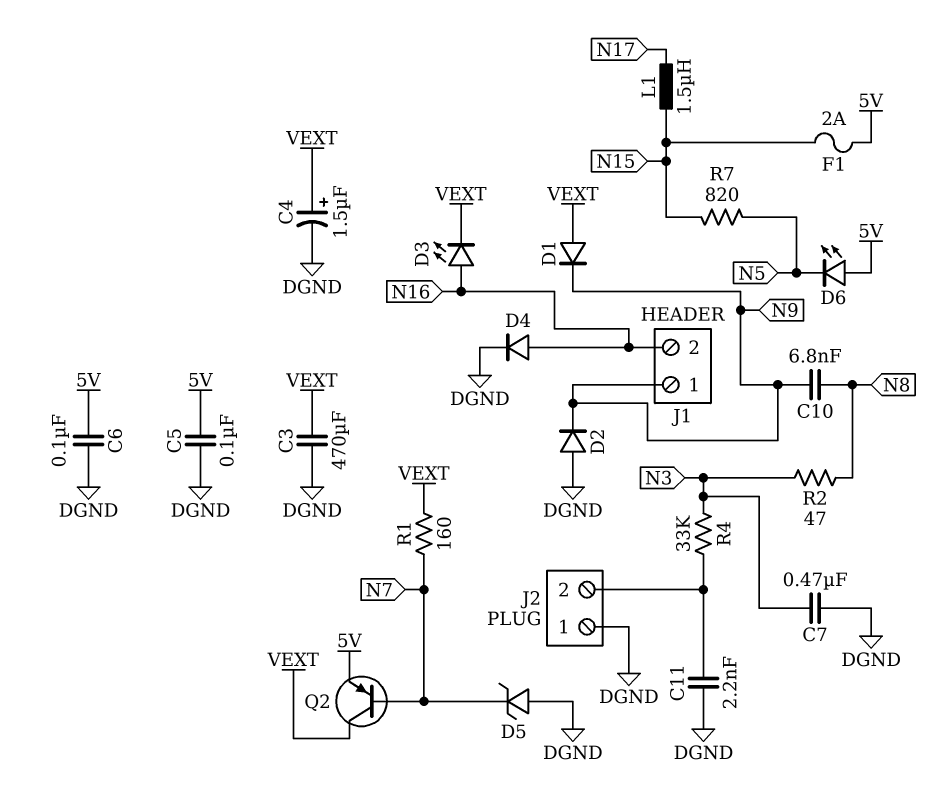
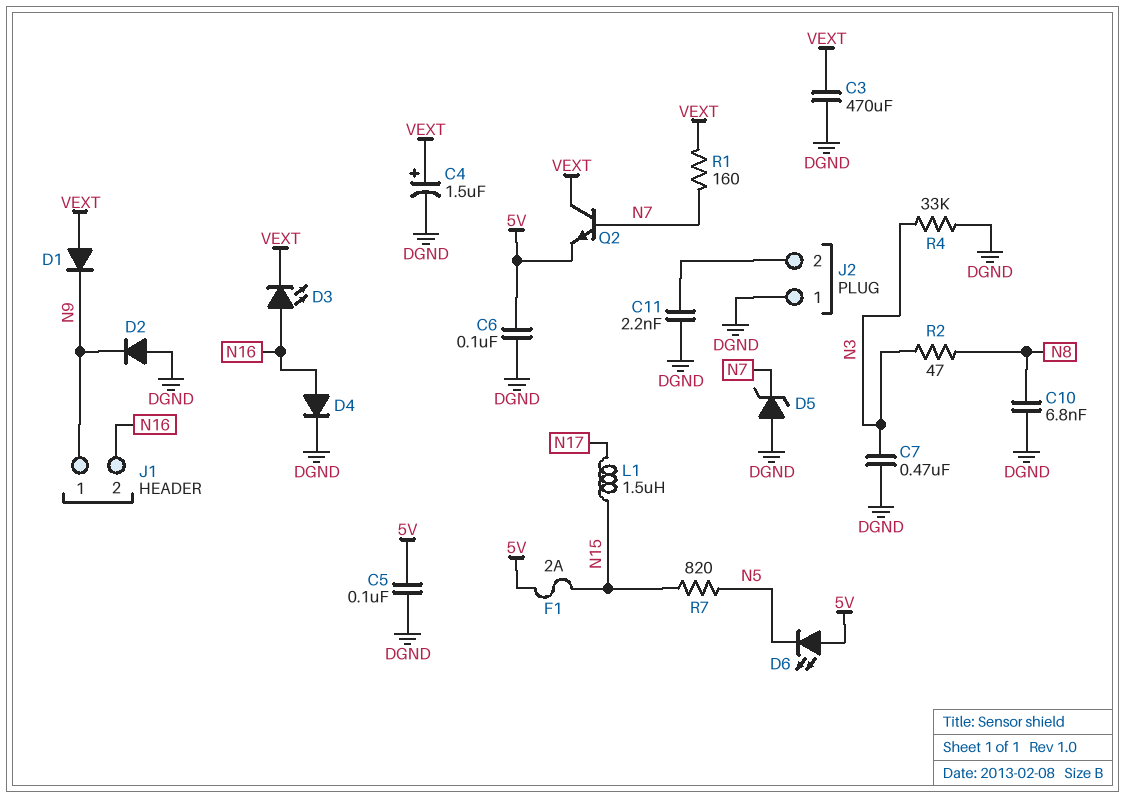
C10: 6.8nF (N8, N9) -> 6.8nF (DGND, N8)
Q2: PNP (B N7, C VEXT, E 5V) -> NPN (B N7, C VEXT, E 5V)
R4: 33k (J2/2, N3) -> 33k (DGND, N3)

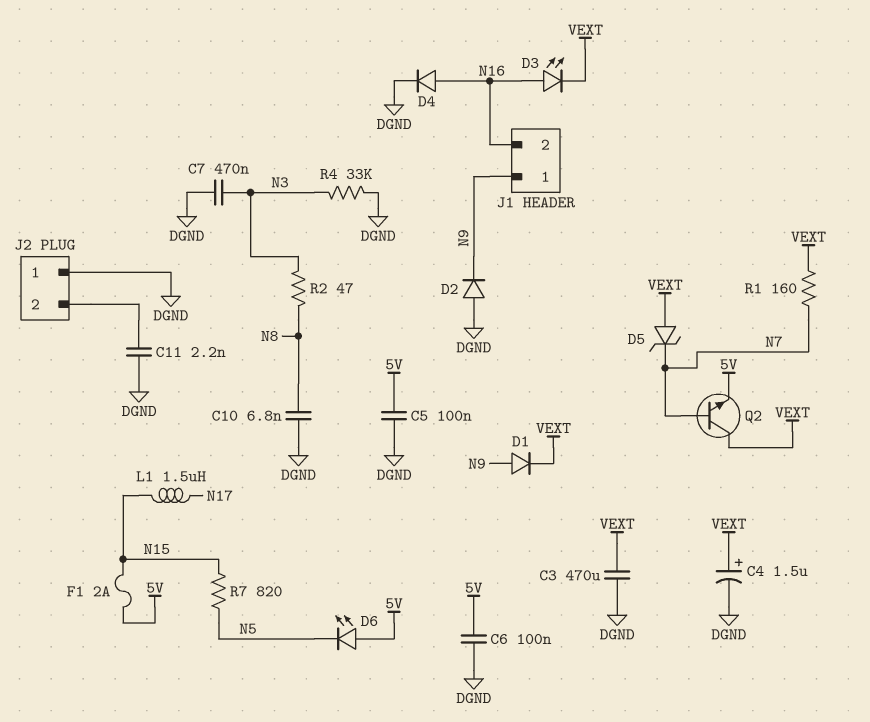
D1: diode (A VEXT, K N9) -> diode (A N9, K VEXT)
D5: zener (A DGND, K N7) -> zener (A VEXT, K N7)

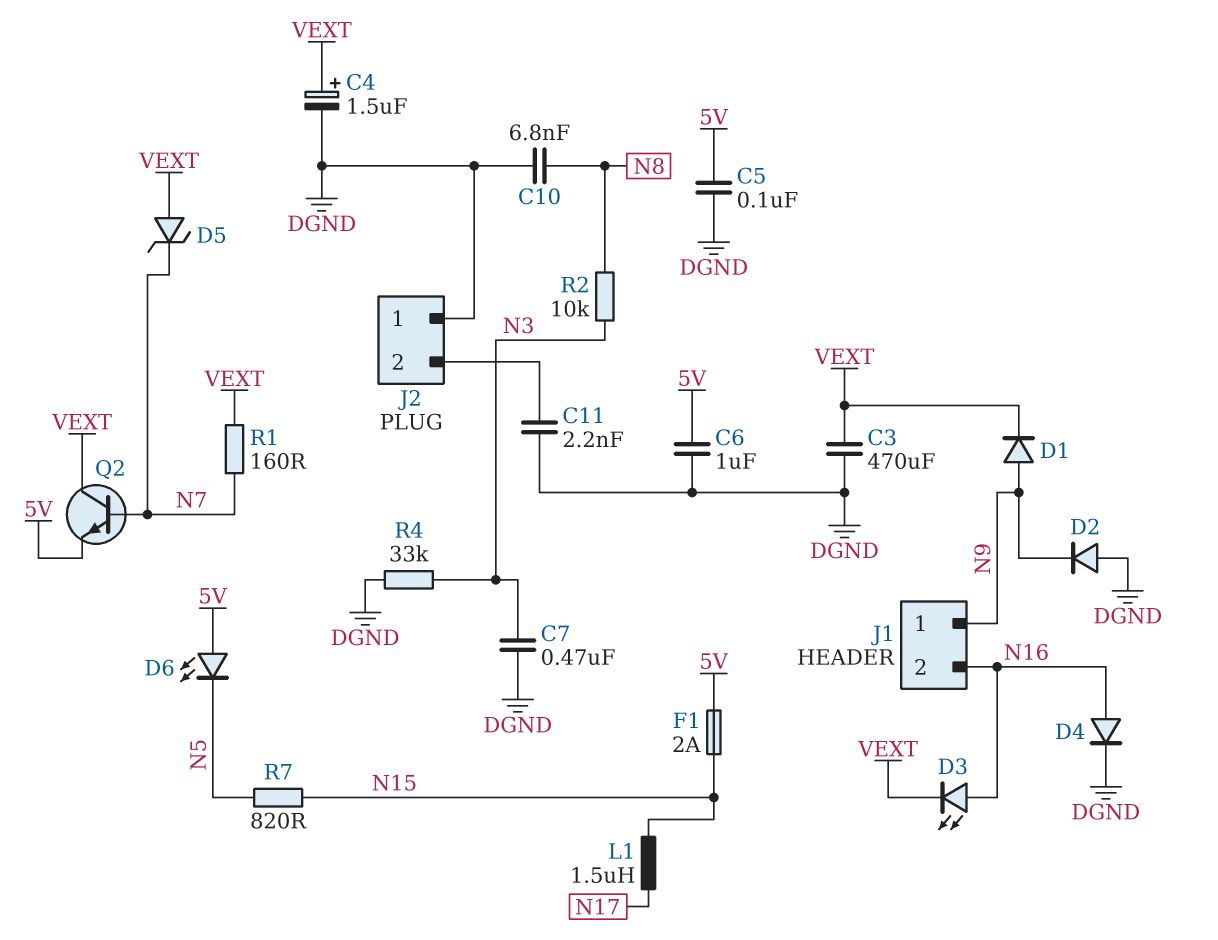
C6: 100nF (5V, DGND) -> 1uF (5V, DGND)
R2: 47 (N3, N8) -> 10k (N3, N8)

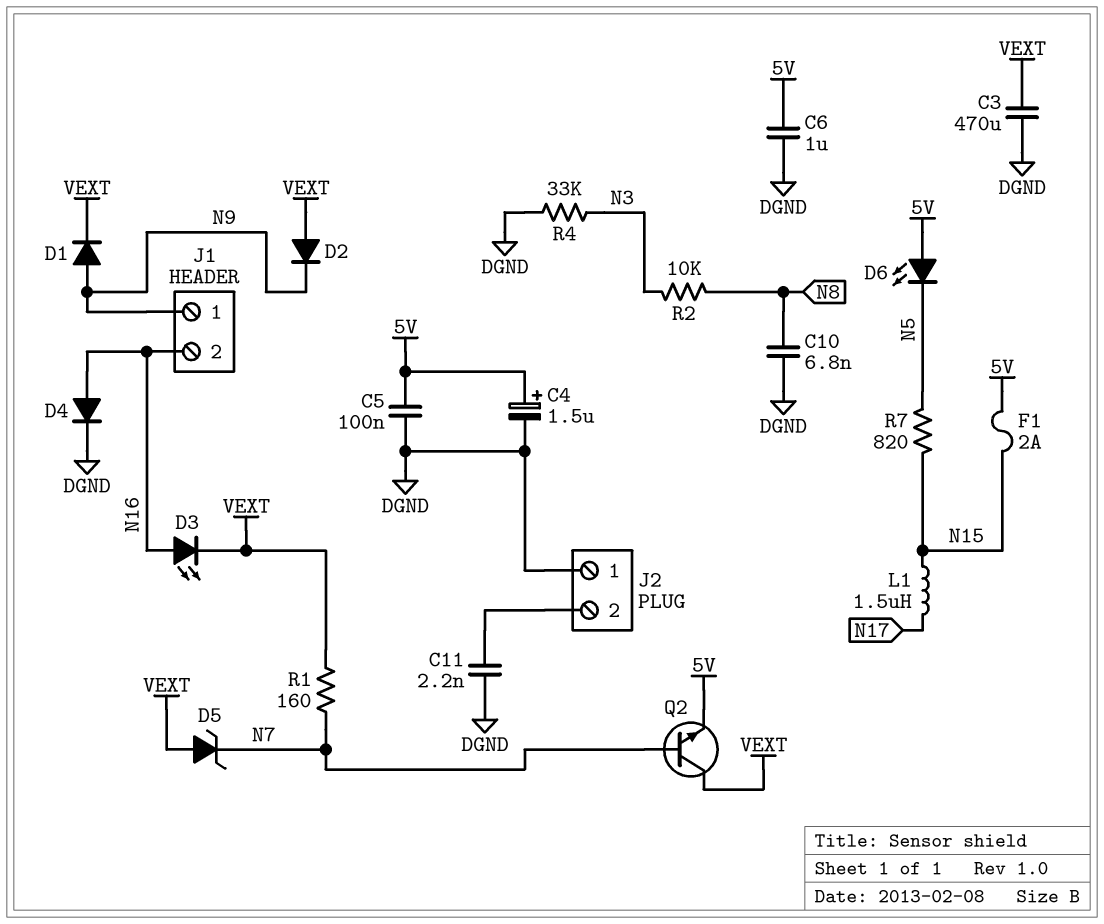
C4: 1.5uF (plus VEXT, minus DGND) -> 1.5uF (plus 5V, minus DGND)
C7: 470nF (DGND, N3) -> none
D2: diode (A DGND, K N9) -> diode (A VEXT, K N9)

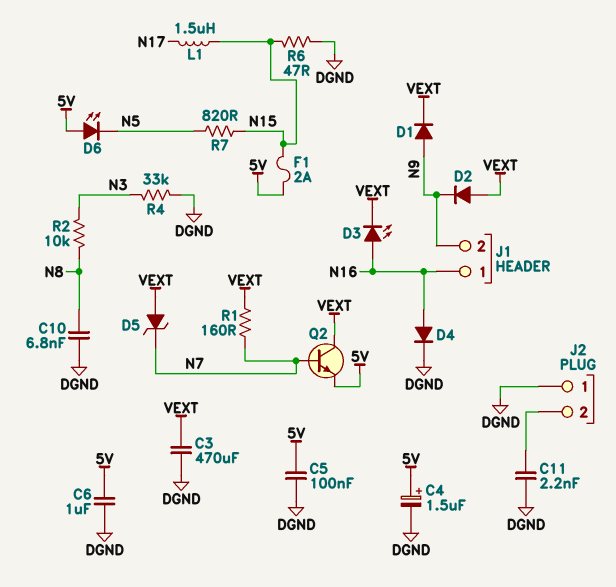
J1 pin 1: N9 -> N16
J1 pin 2: N16 -> N9
R6: none -> 47 (DGND, N15)

